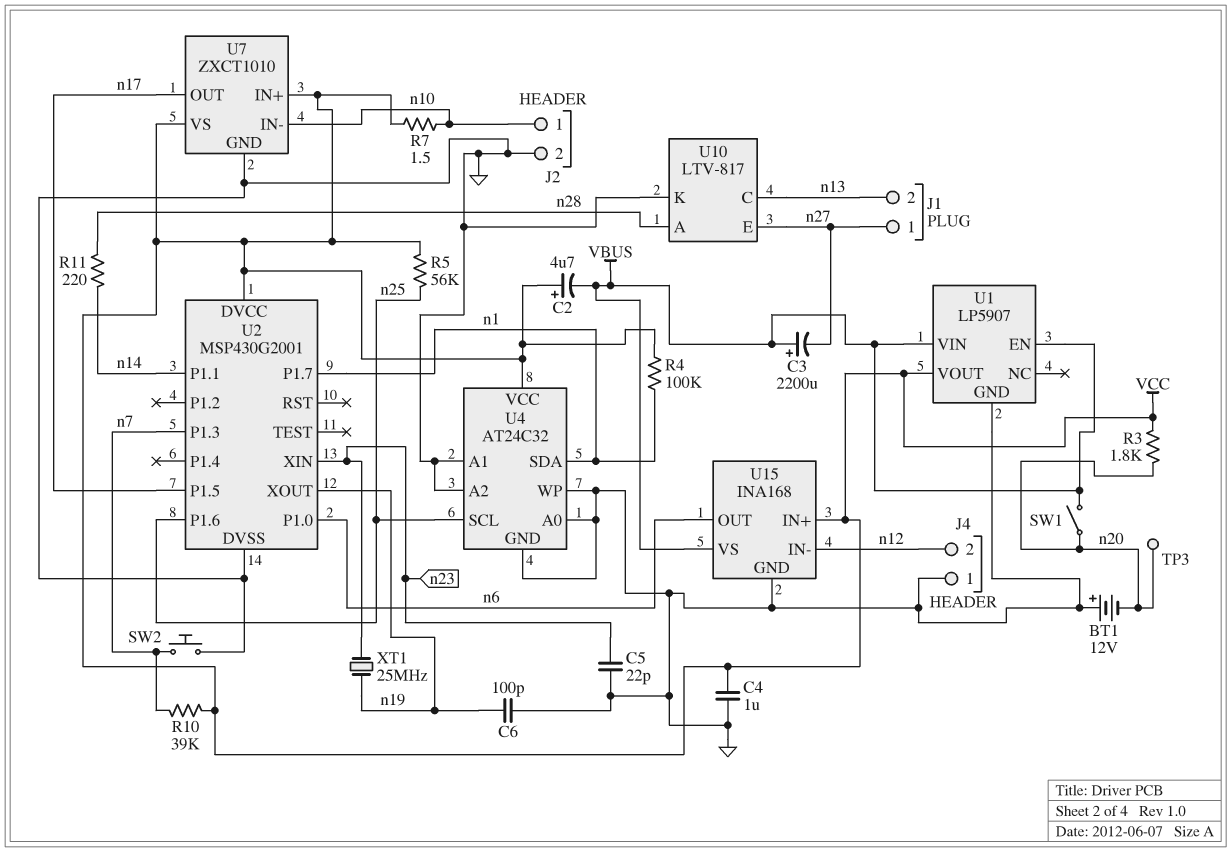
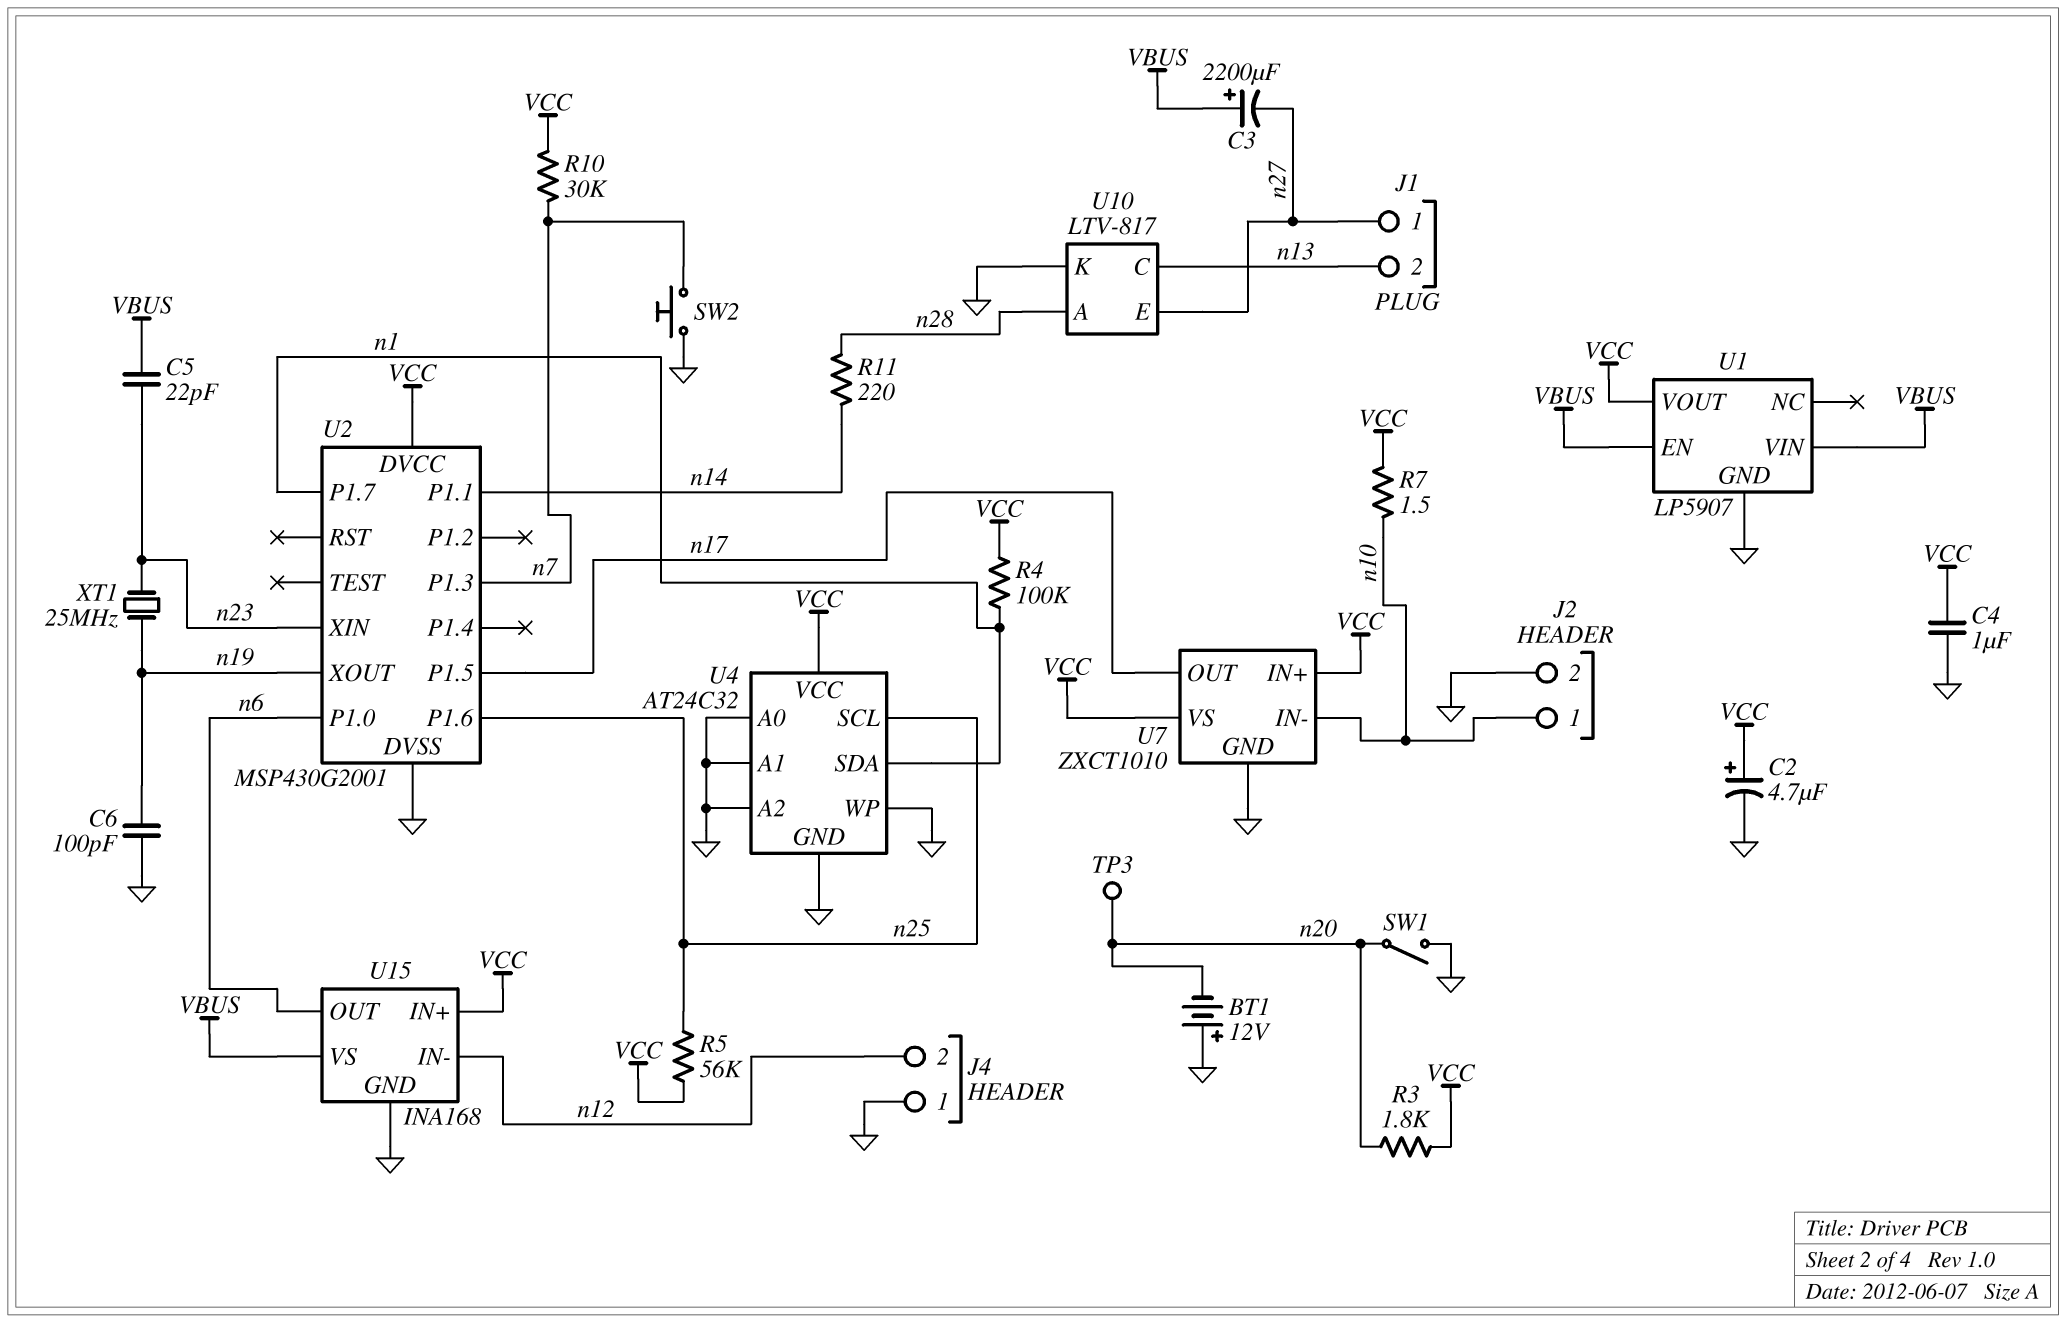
C2: 4.7uF (plus VCC, minus VBUS) -> 4.7uF (plus VCC, minus GND)
C5: 22pF (GND, n23) -> 22pF (VBUS, n23)
R10: 39k (VCC, n7) -> 30k (VCC, n7)
SW1: switch (VBUS, n20) -> switch (GND, n20)

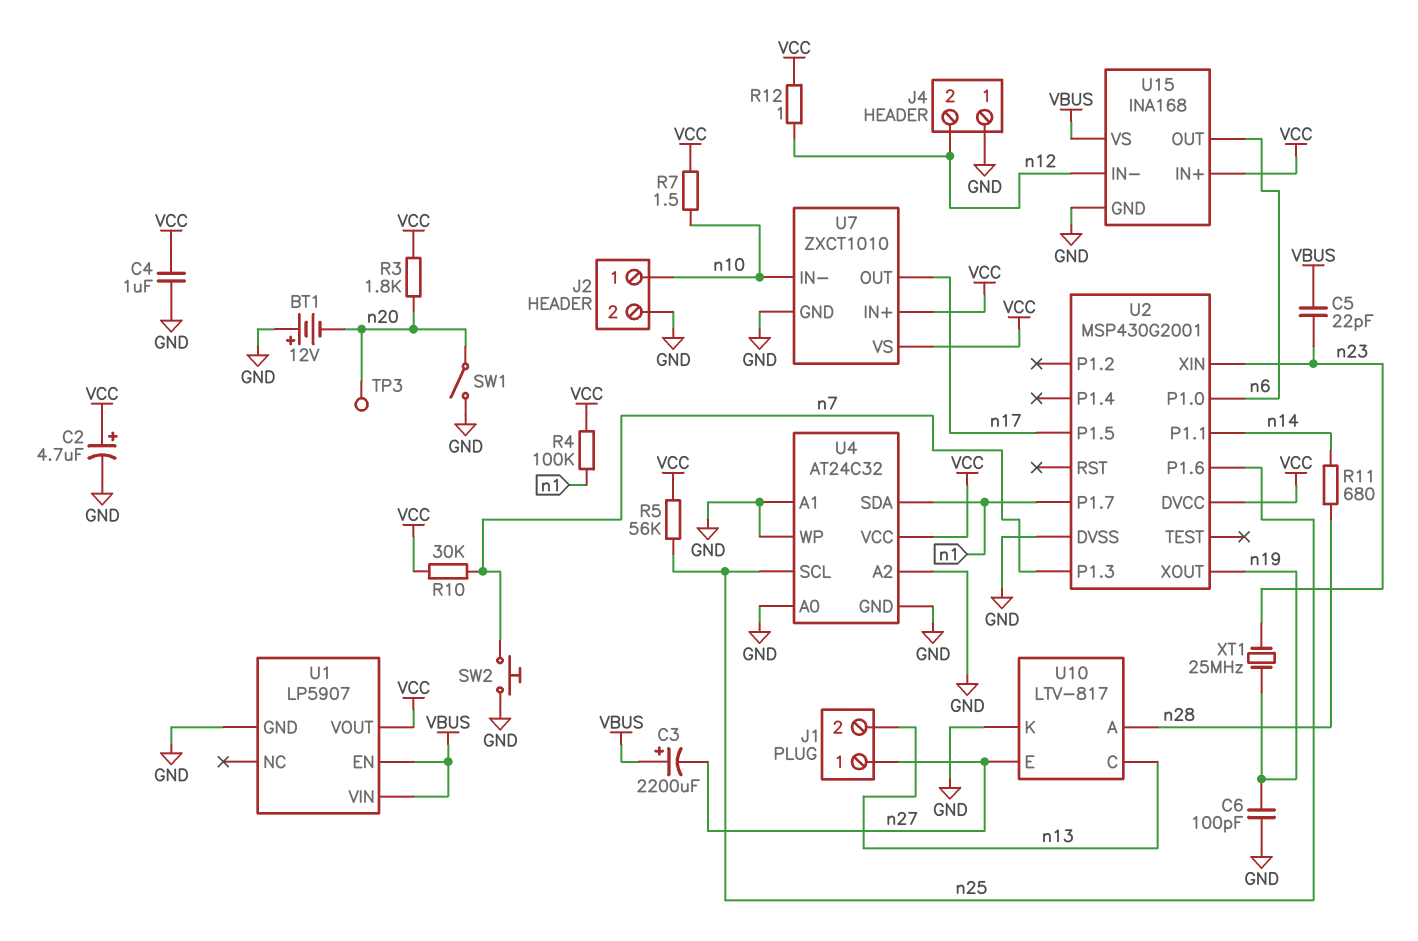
R11: 220 (n14, n28) -> 680 (n14, n28)
R12: none -> 1 (VCC, n12)

